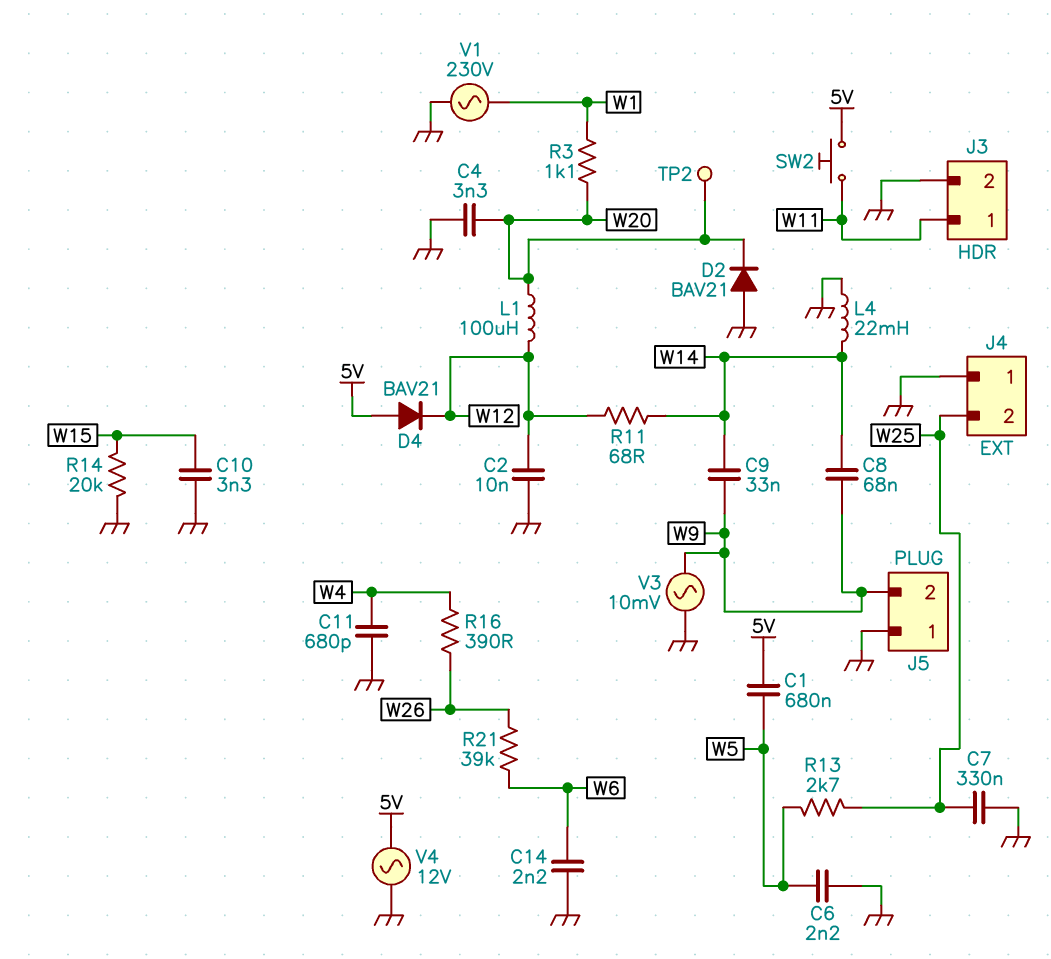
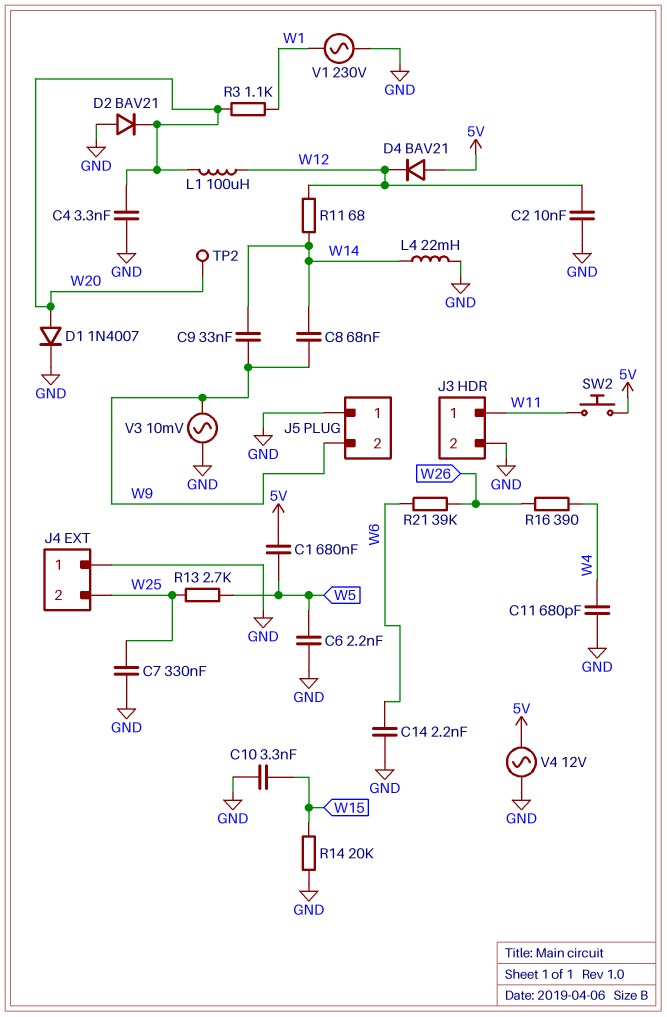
D1: none -> diode 1N4007 (A W20, K GND)

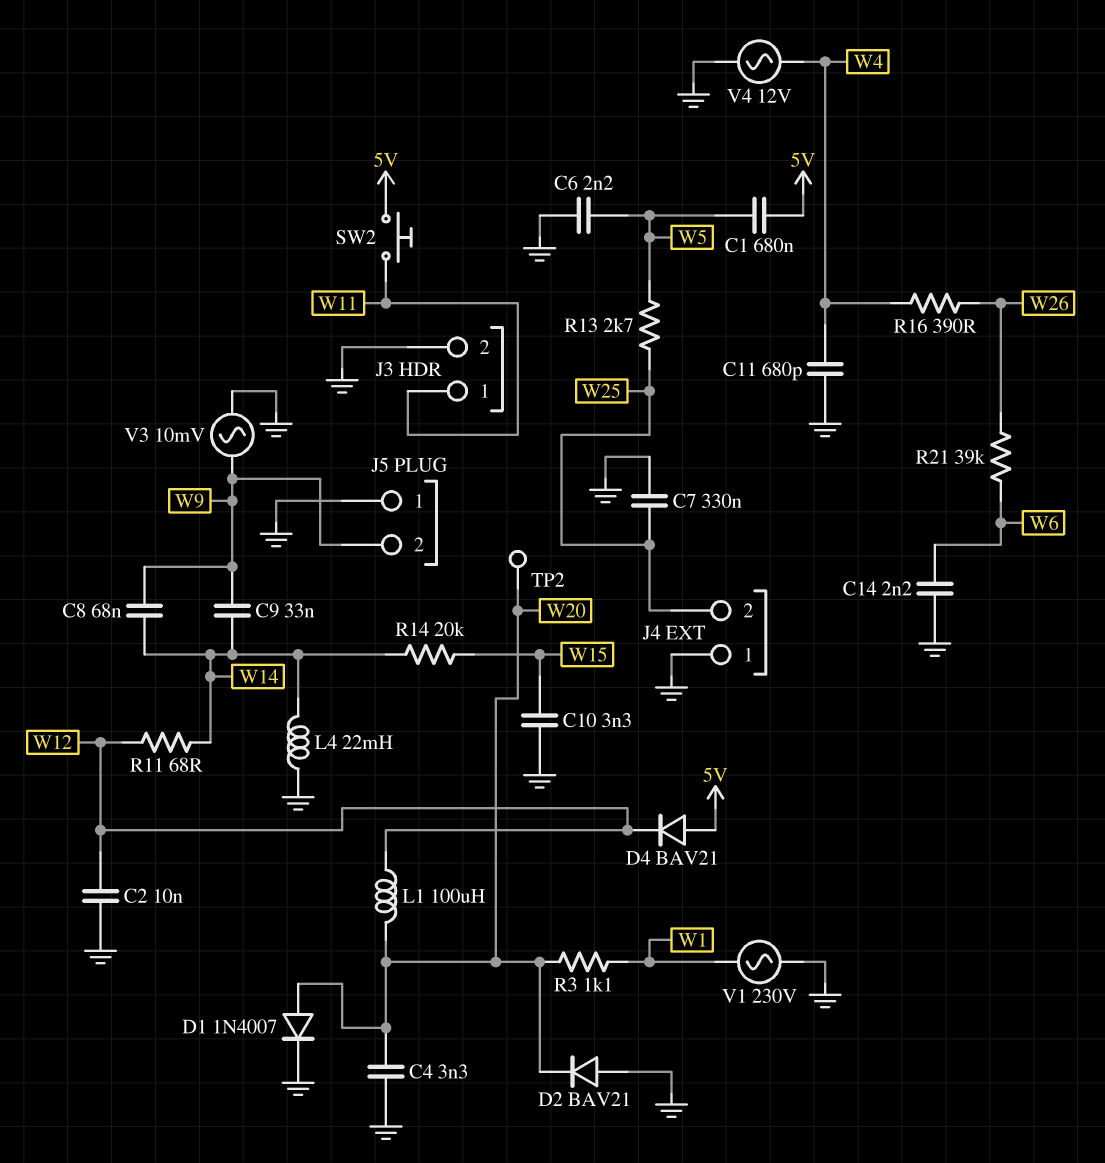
R14: 20k (GND, W15) -> 20k (W14, W15)
V4: AC 12V (5V, GND) -> AC 12V (GND, W4)

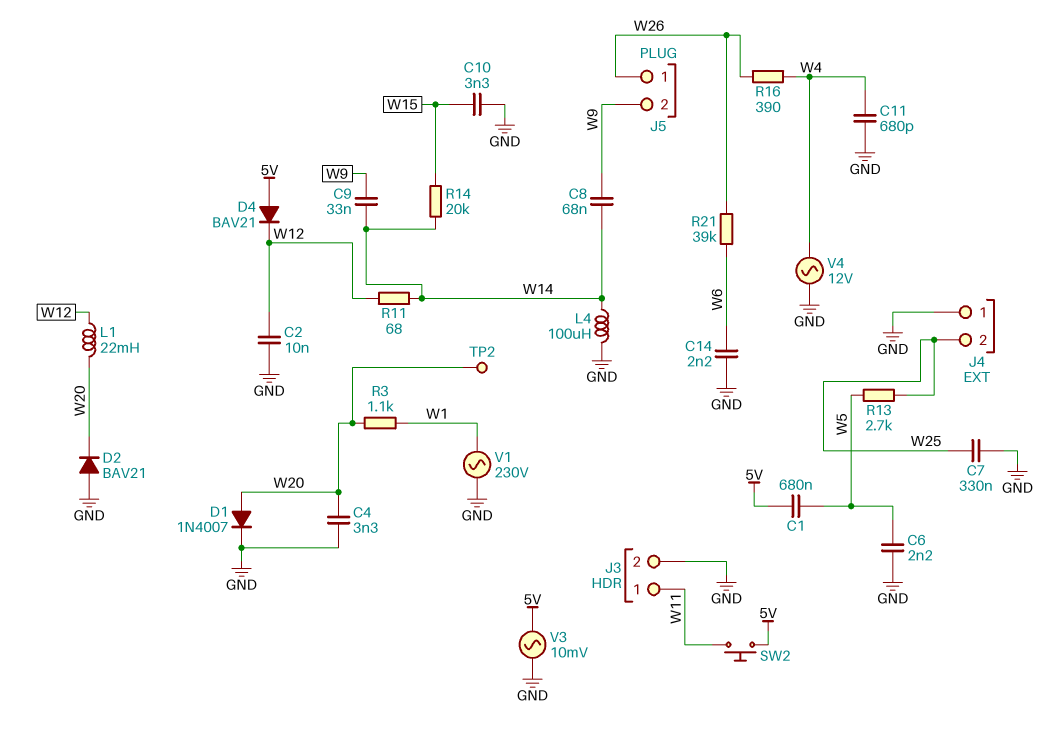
J5 pin 1: GND -> W26
L1: 100uH (W12, W20) -> 22mH (W12, W20)
L4: 22mH (GND, W14) -> 100uH (GND, W14)
V3: AC 10mV (GND, W9) -> AC 10mV (5V, GND)

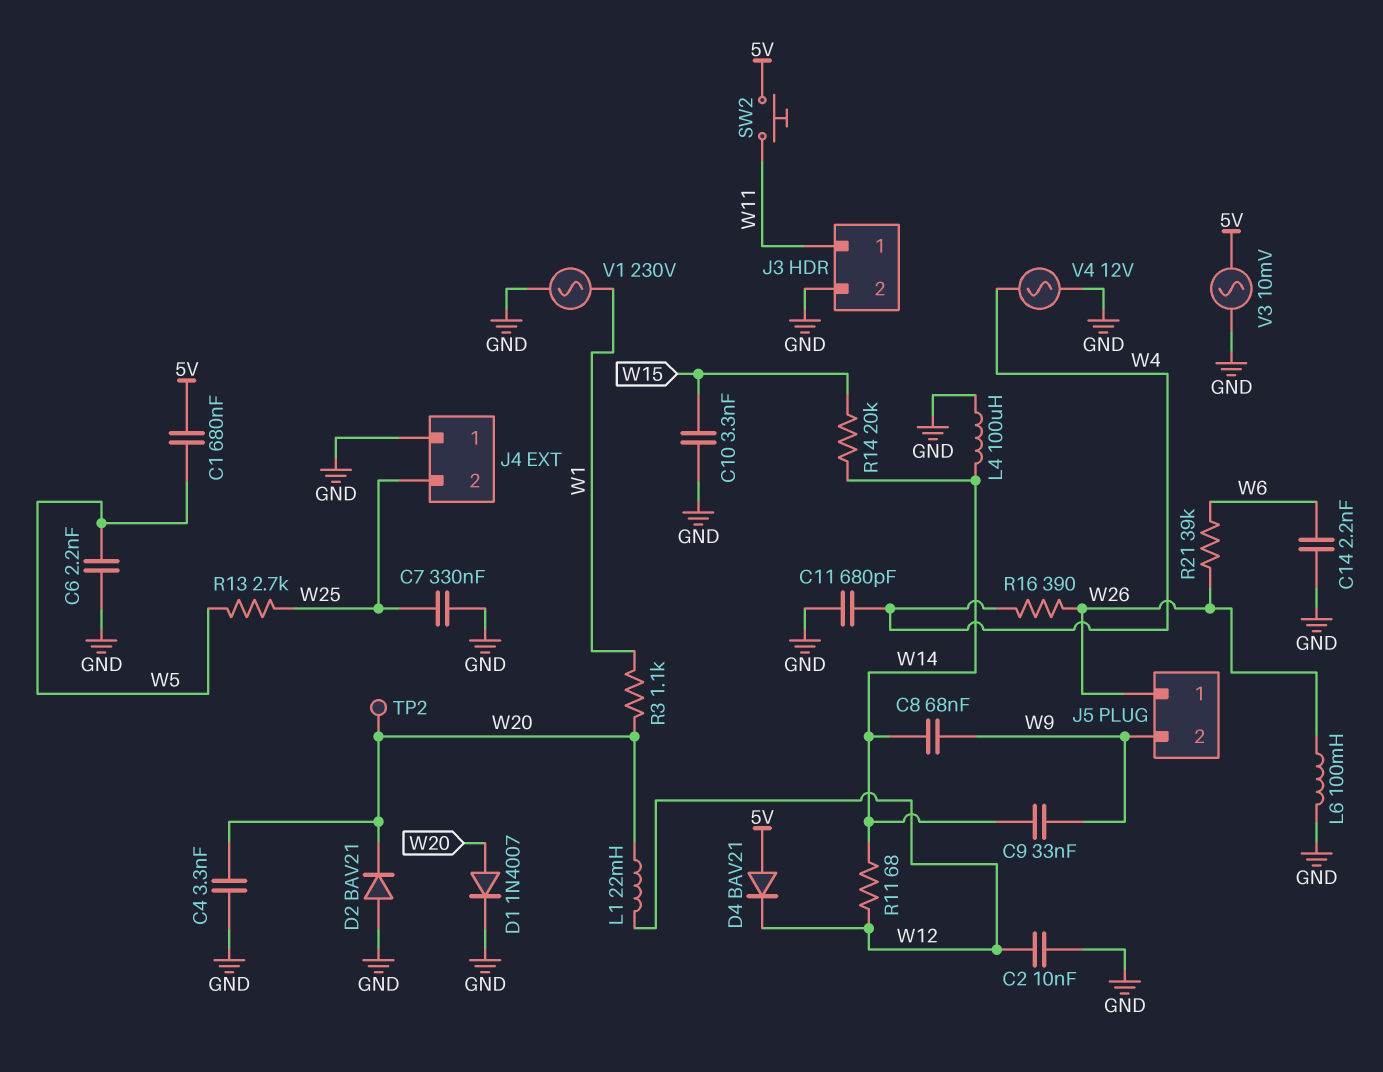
L6: none -> 100mH (GND, W26)

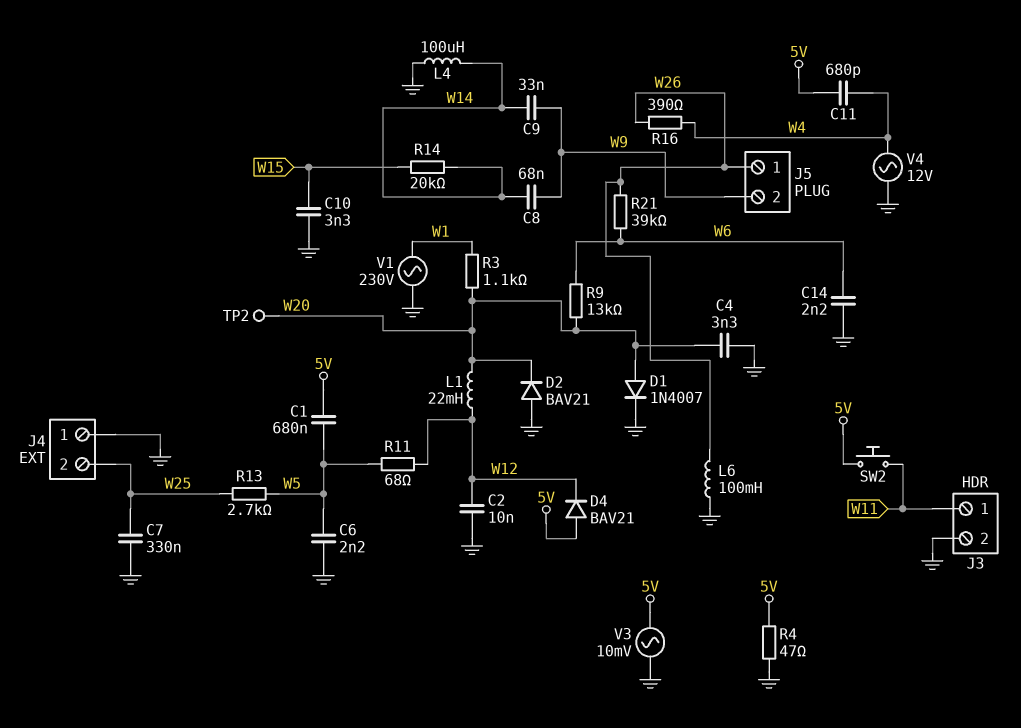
C11: 680pF (GND, W4) -> 680pF (5V, W4)
R4: none -> 47 (5V, GND)
R9: none -> 13k (W6, W20)
R11: 68 (W12, W14) -> 68 (W5, W12)

